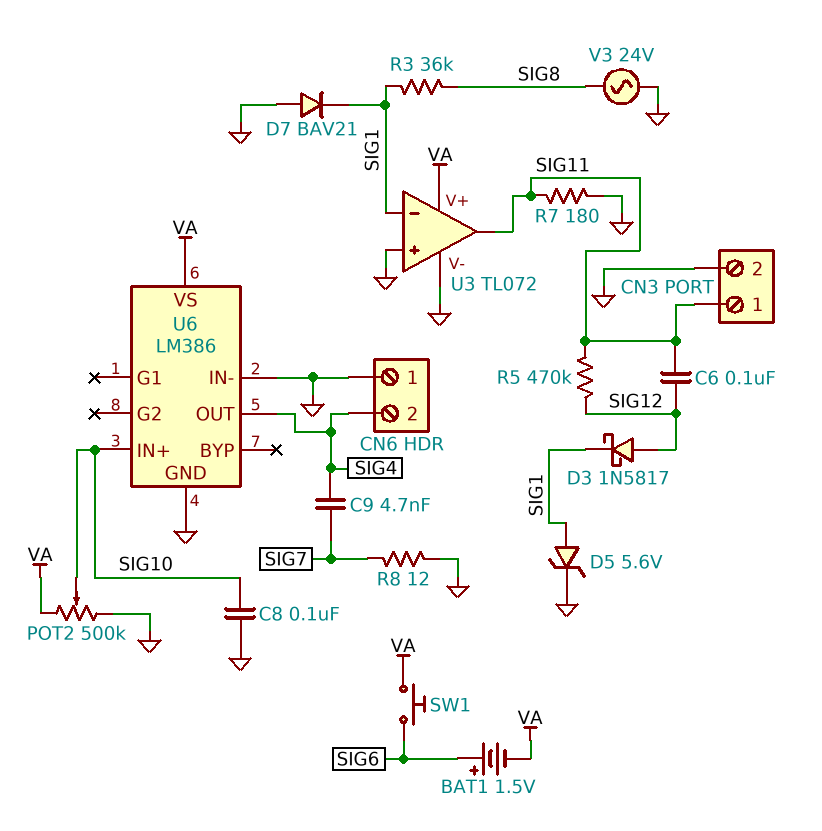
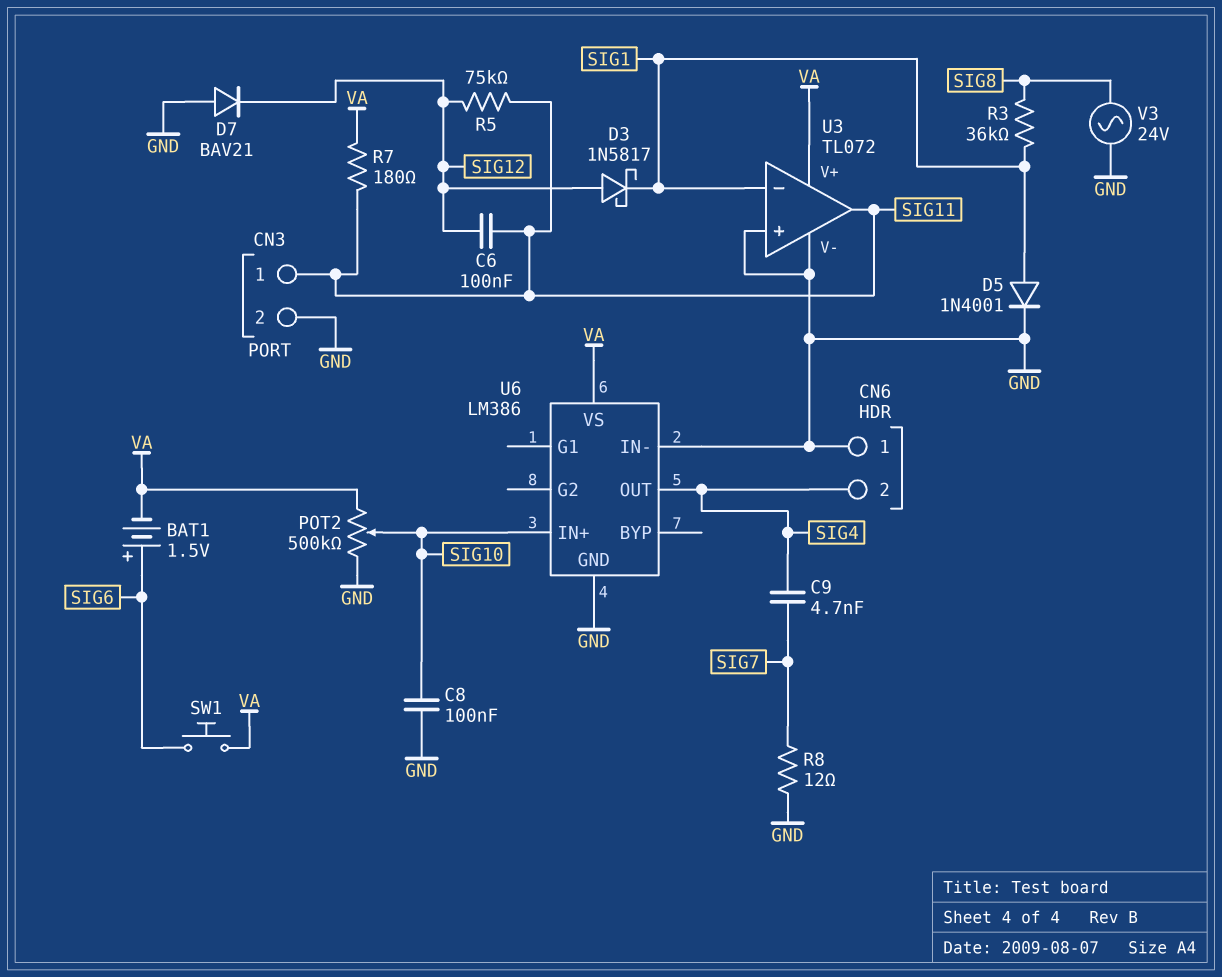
D5: zener 5.6V (A SIG1, K GND) -> diode 1N4001 (A SIG1, K GND)
D7: diode BAV21 (A GND, K SIG1) -> diode BAV21 (A GND, K SIG12)
R5: 470k (SIG11, SIG12) -> 75k (SIG11, SIG12)
R7: 180 (GND, SIG11) -> 180 (SIG11, VA)

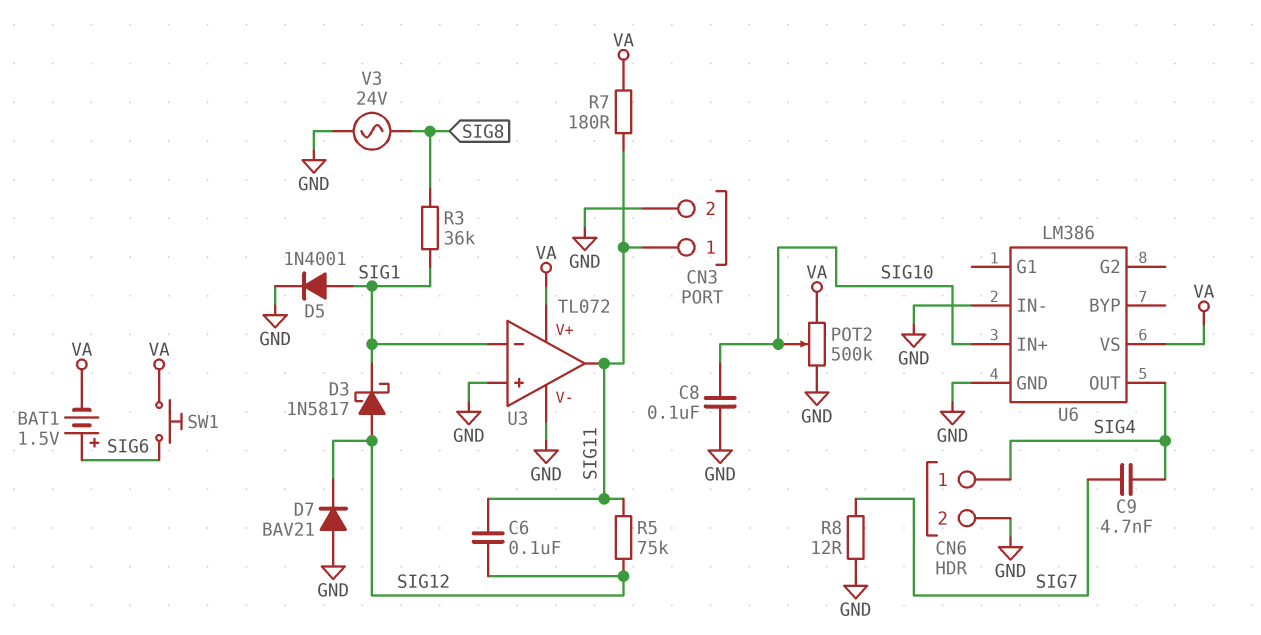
CN6 pin 1: GND -> SIG4
CN6 pin 2: SIG4 -> GND

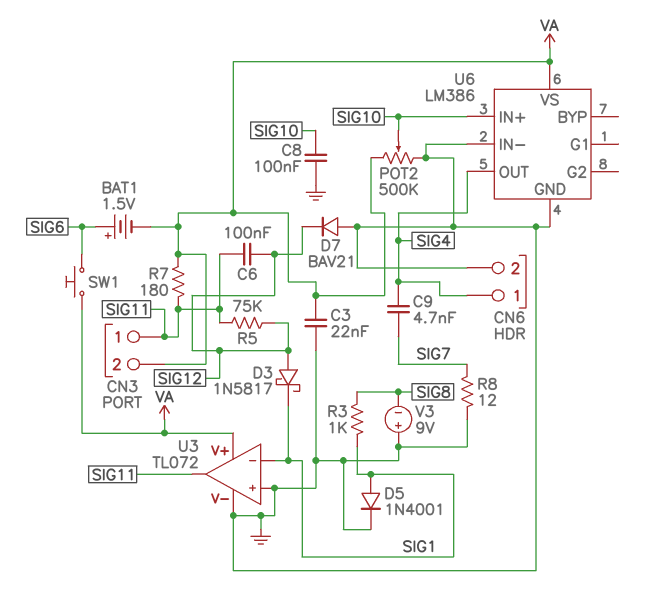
C3: none -> 22nF (GND, VA)
CN3 pin 2: GND -> VA
R3: 36k (SIG1, SIG8) -> 1k (SIG1, SIG8)
V3: AC 24V (GND, SIG8) -> 9V (plus GND, minus SIG8)

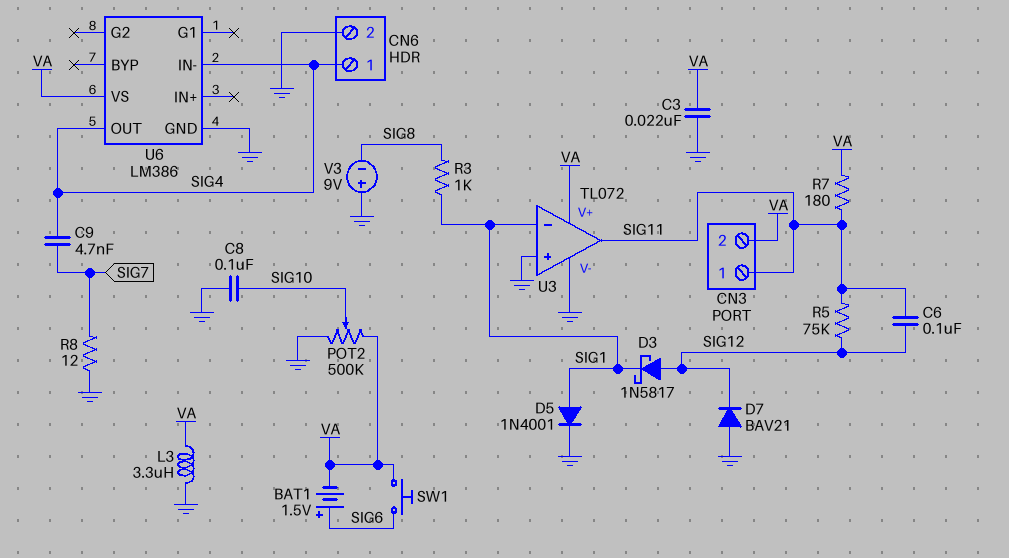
L3: none -> 3.3uH (GND, VA)
U6 pin IN+: SIG10 -> none
U6 pin IN-: GND -> SIG4

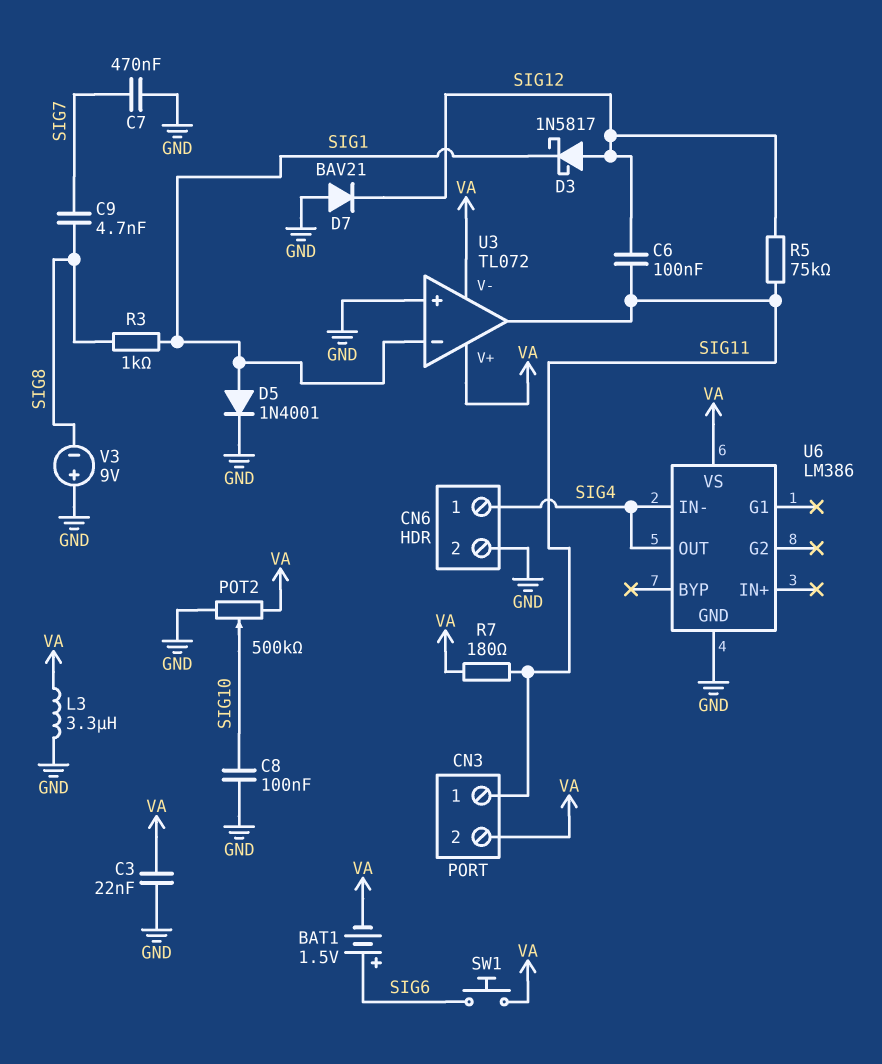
C7: none -> 470nF (GND, SIG7)
C9: 4.7nF (SIG4, SIG7) -> 4.7nF (SIG7, SIG8)
R8: 12 (GND, SIG7) -> none
U3 pin V-: GND -> VA

